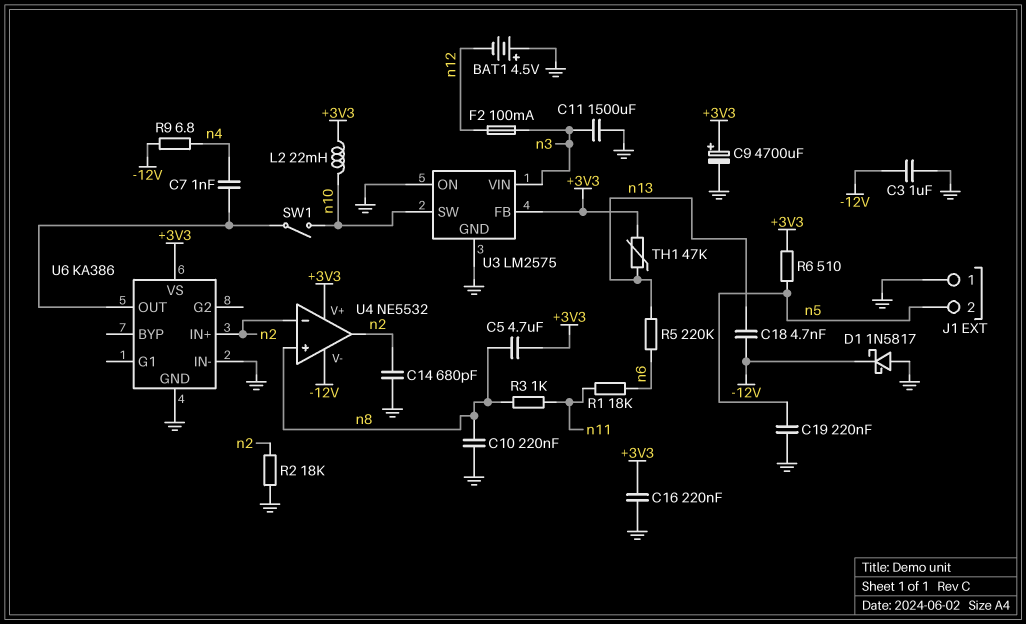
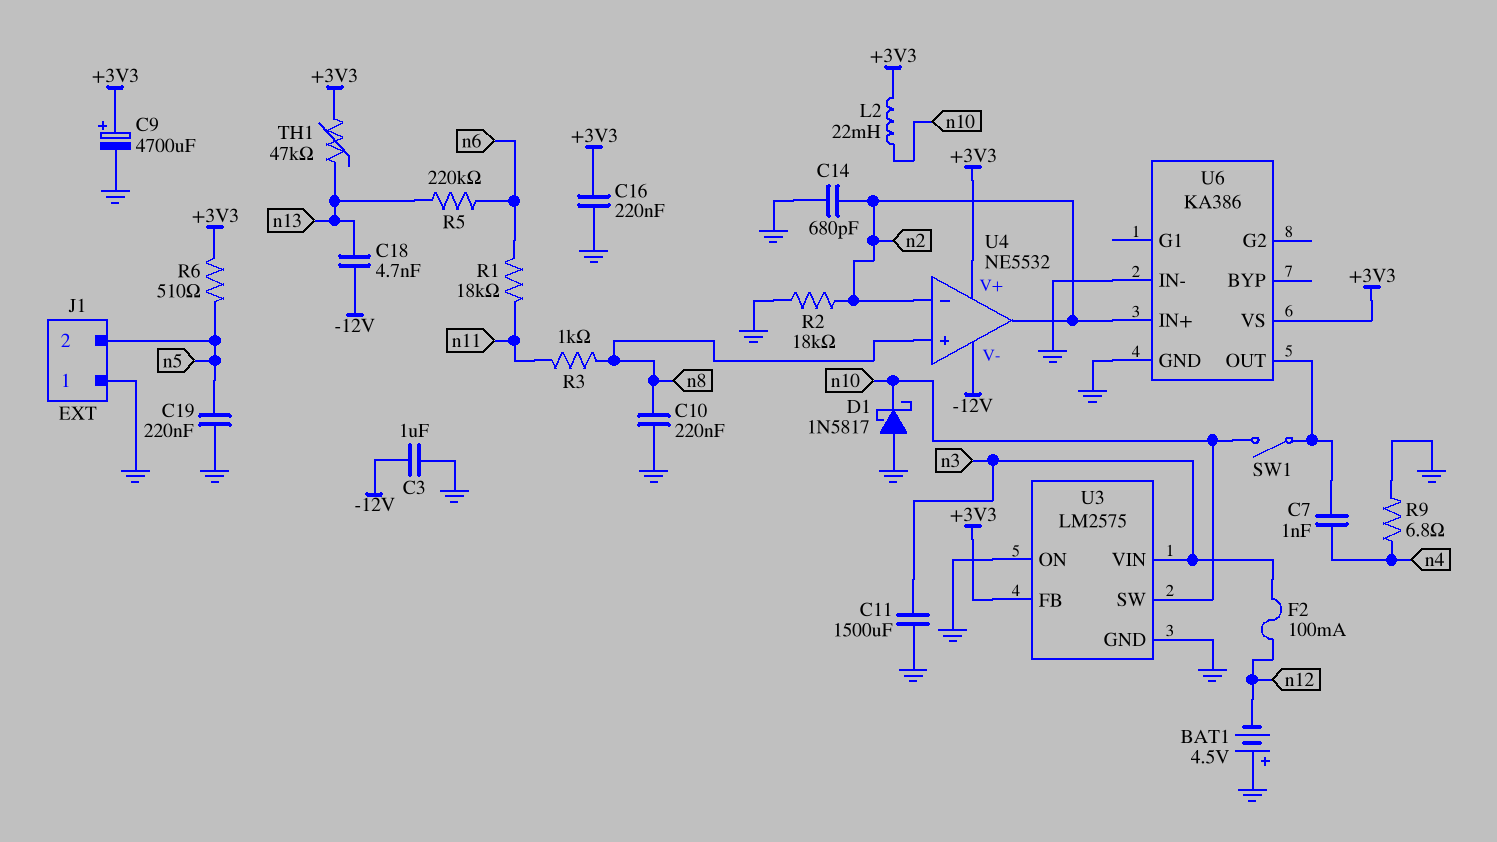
C5: 4.7uF (+3V3, n8) -> none
D1: schottky 1N5817 (A GND, K -12V) -> schottky 1N5817 (A GND, K n10)
R9: 6.8 (-12V, n4) -> 6.8 (GND, n4)

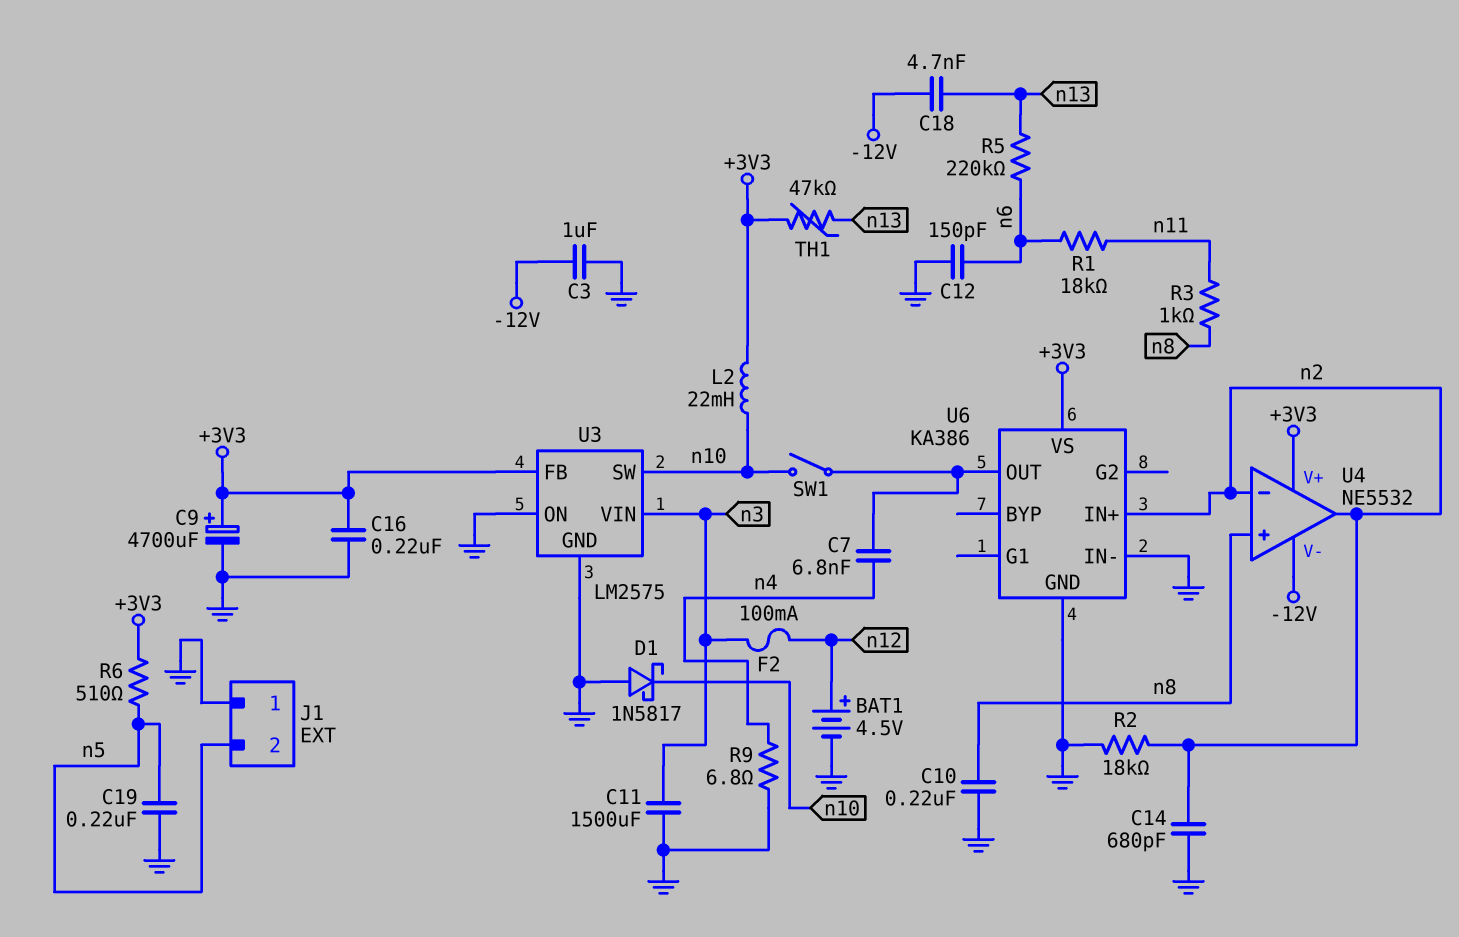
BAT1: 4.5V (plus GND, minus n12) -> 4.5V (plus n12, minus GND)
C7: 1nF (U6/OUT, n4) -> 6.8nF (U6/OUT, n4)
C12: none -> 150pF (GND, n6)

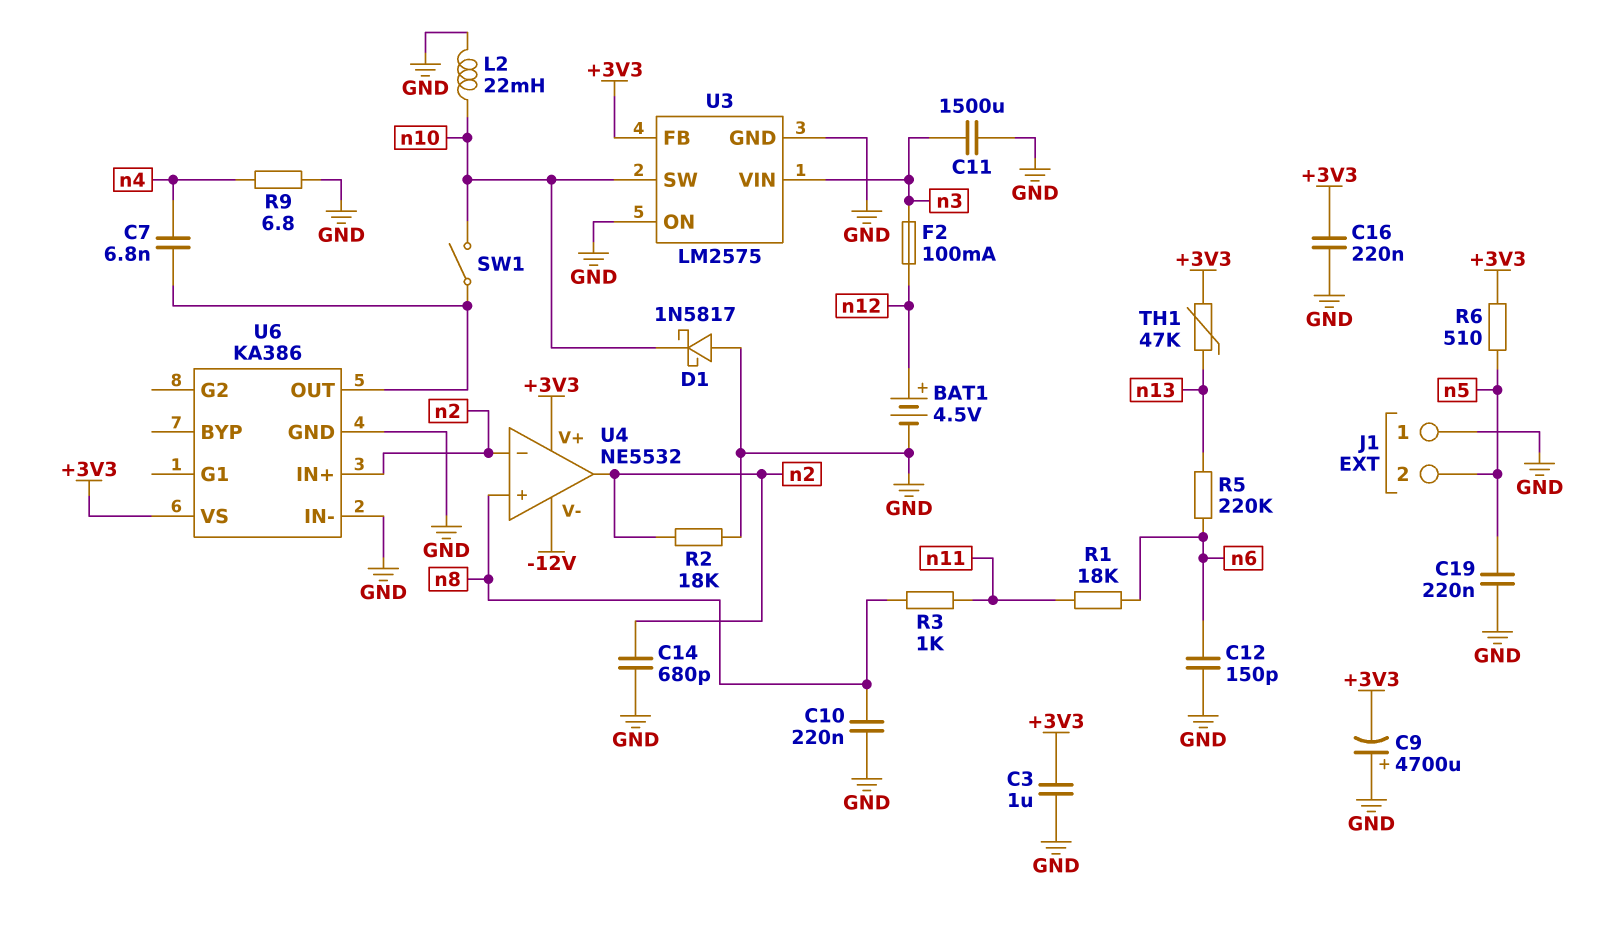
C3: 1uF (-12V, GND) -> 1uF (+3V3, GND)
C9: 4700uF (plus +3V3, minus GND) -> 4700uF (plus GND, minus +3V3)
C18: 4.7nF (-12V, n13) -> none
L2: 22mH (+3V3, n10) -> 22mH (GND, n10)

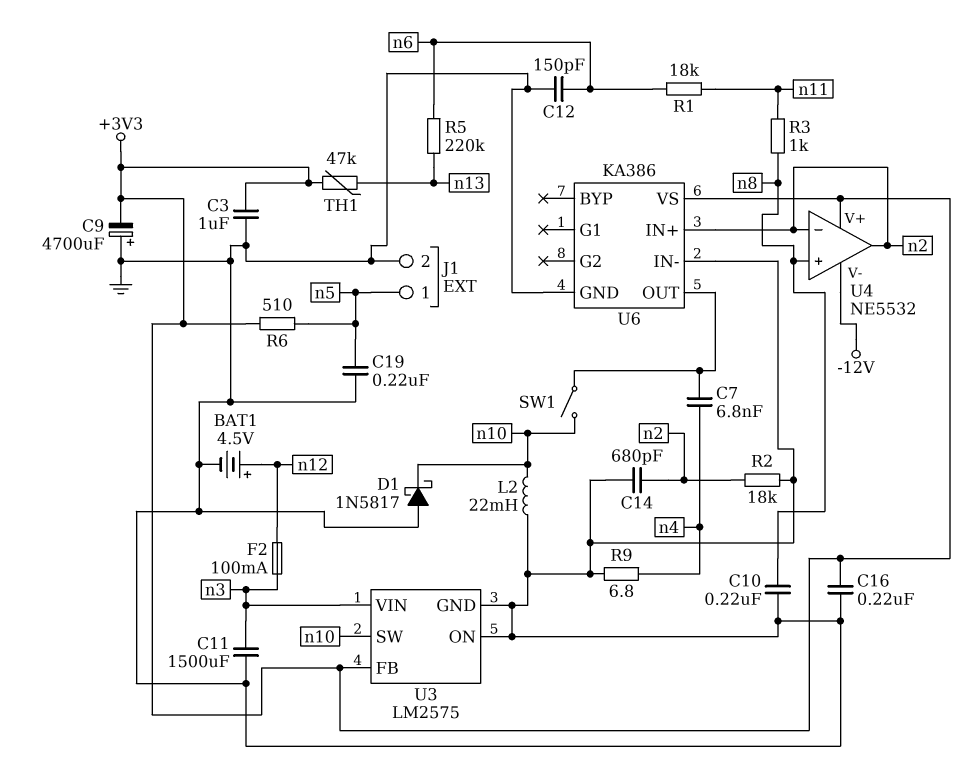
J1 pin 1: GND -> n5
J1 pin 2: n5 -> GND

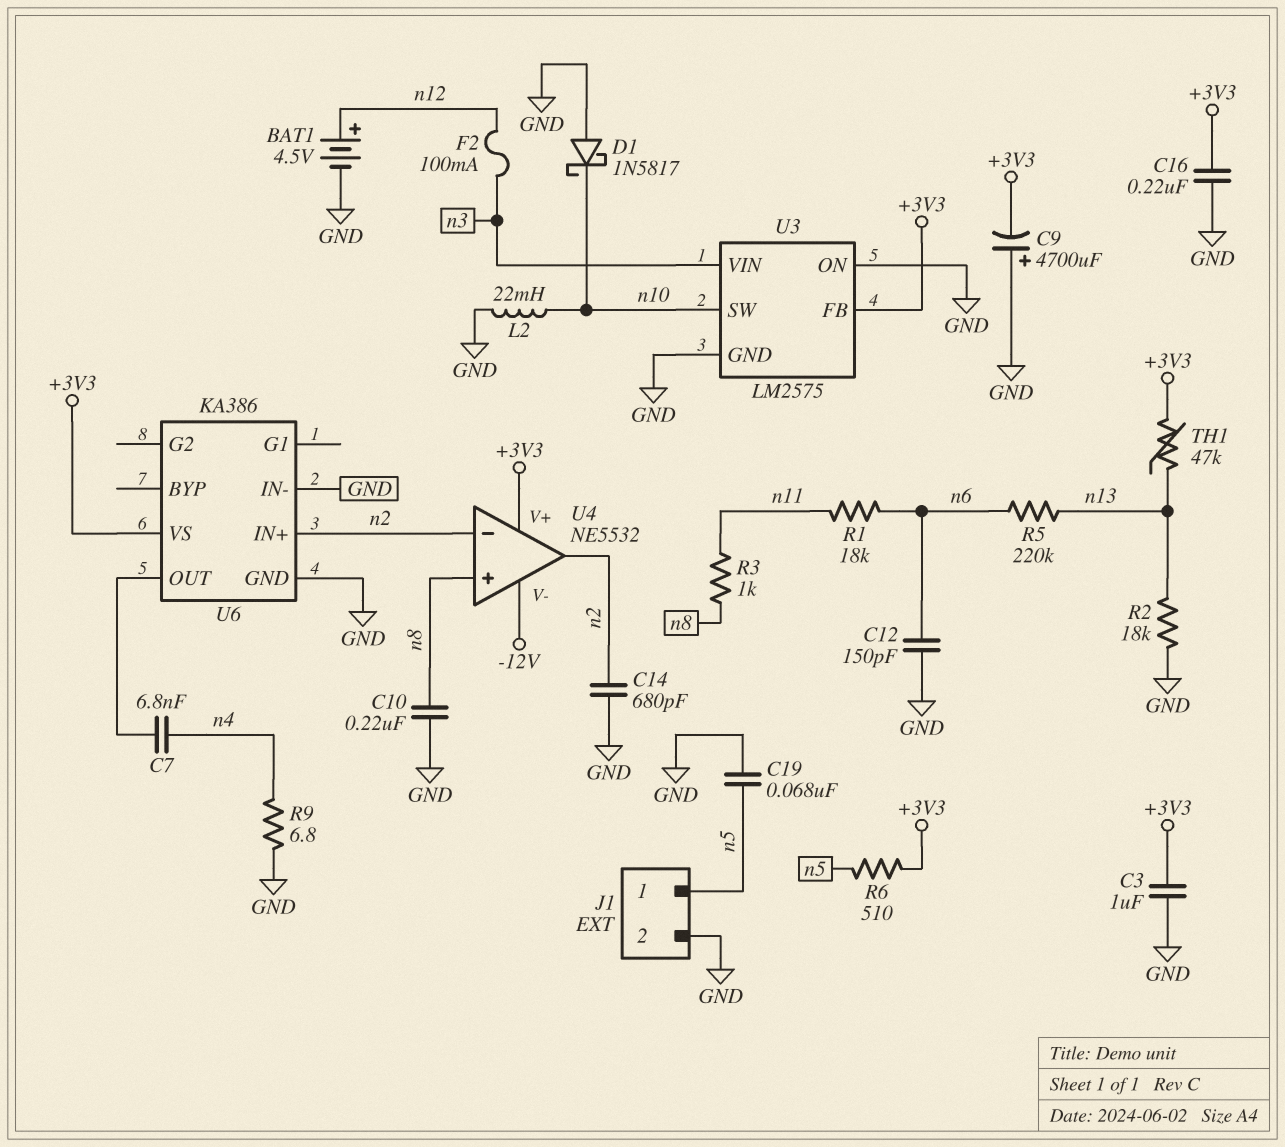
C11: 1500uF (GND, n3) -> none
C19: 220nF (GND, n5) -> 68nF (GND, n5)
R2: 18k (GND, n2) -> 18k (GND, n13)
SW1: switch (U6/OUT, n10) -> none

